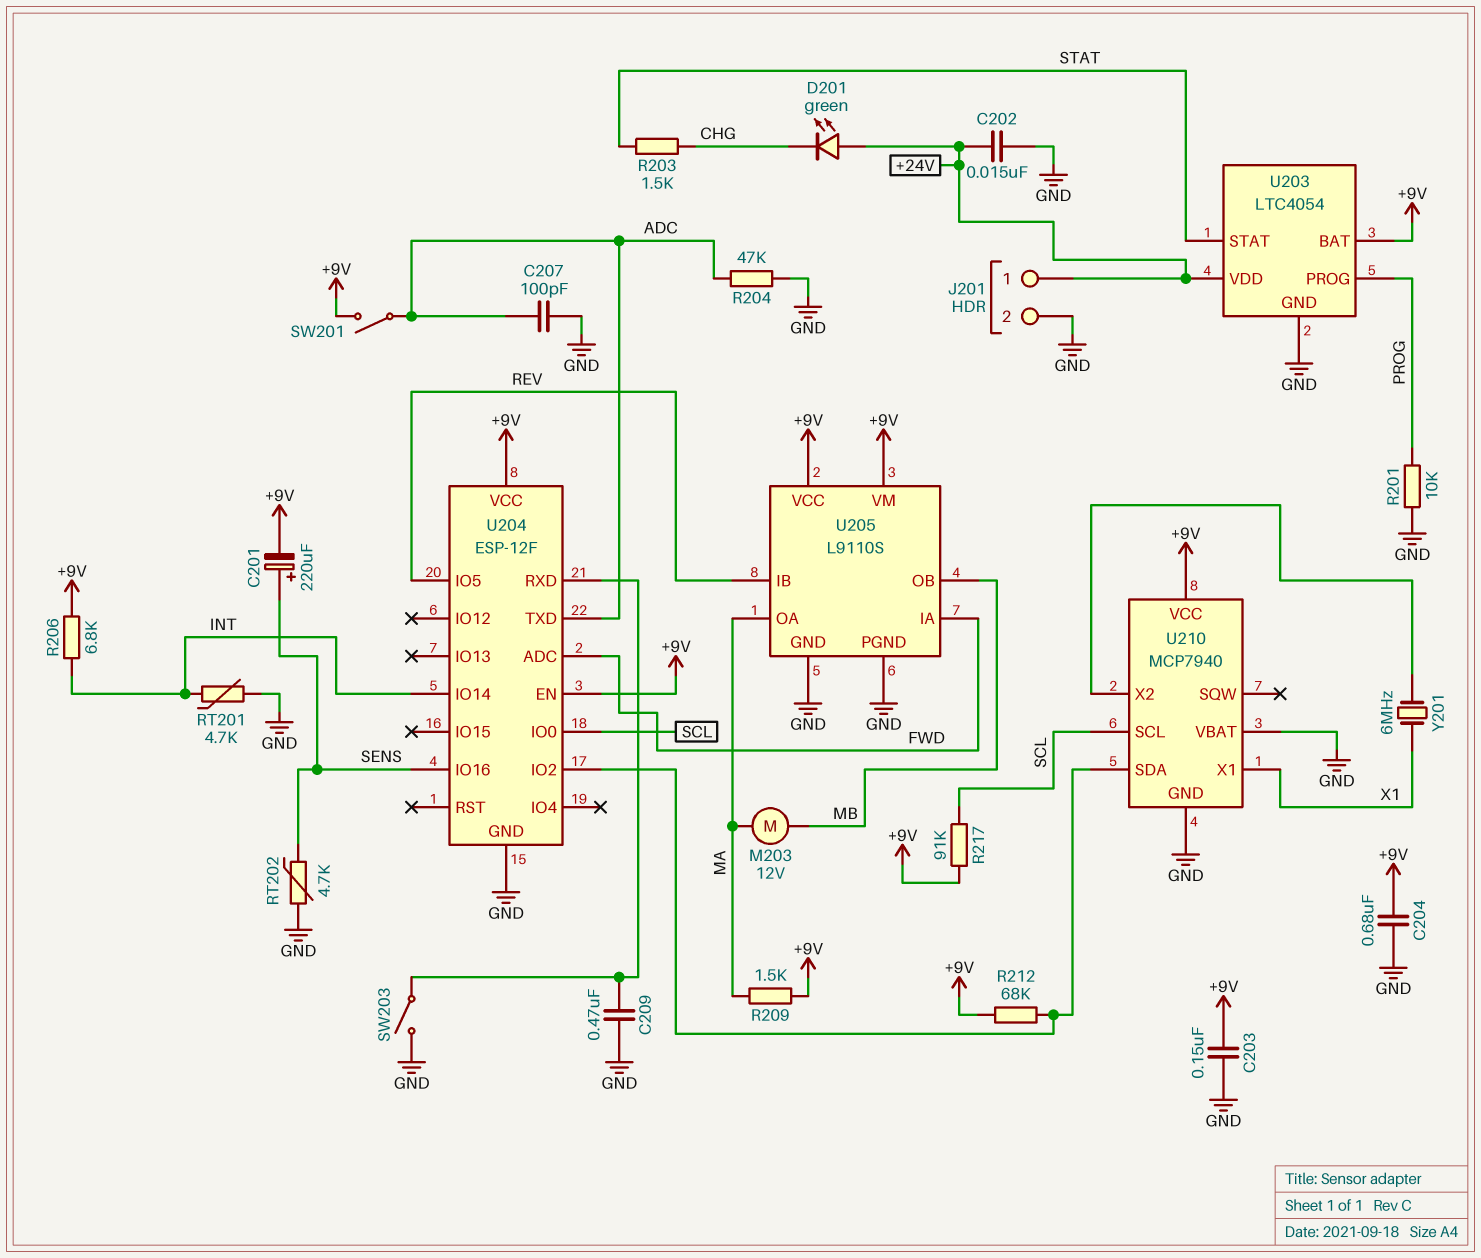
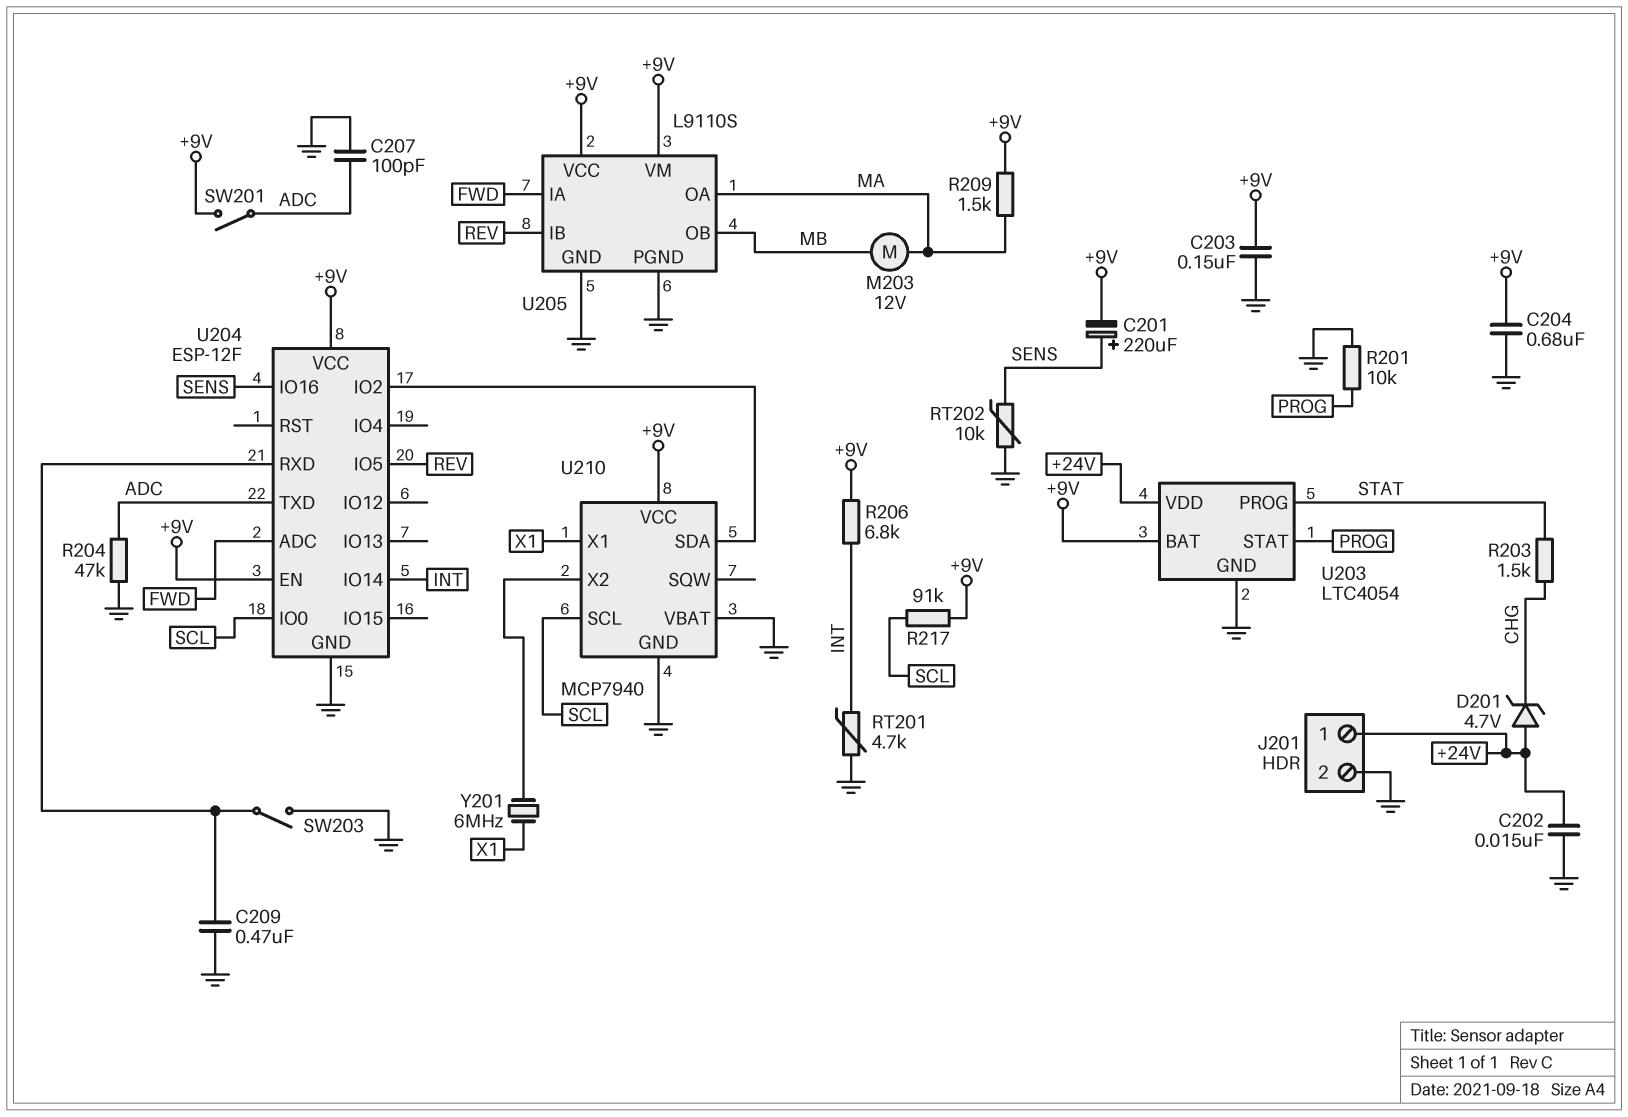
D201: LED green (A +24V, K CHG) -> zener 4.7V (A +24V, K CHG)
R212: 68k (+9V, U204/IO2) -> none
RT202: 4.7k (GND, SENS) -> 10k (GND, SENS)
U203 pin PROG: PROG -> STAT
U203 pin STAT: STAT -> PROG

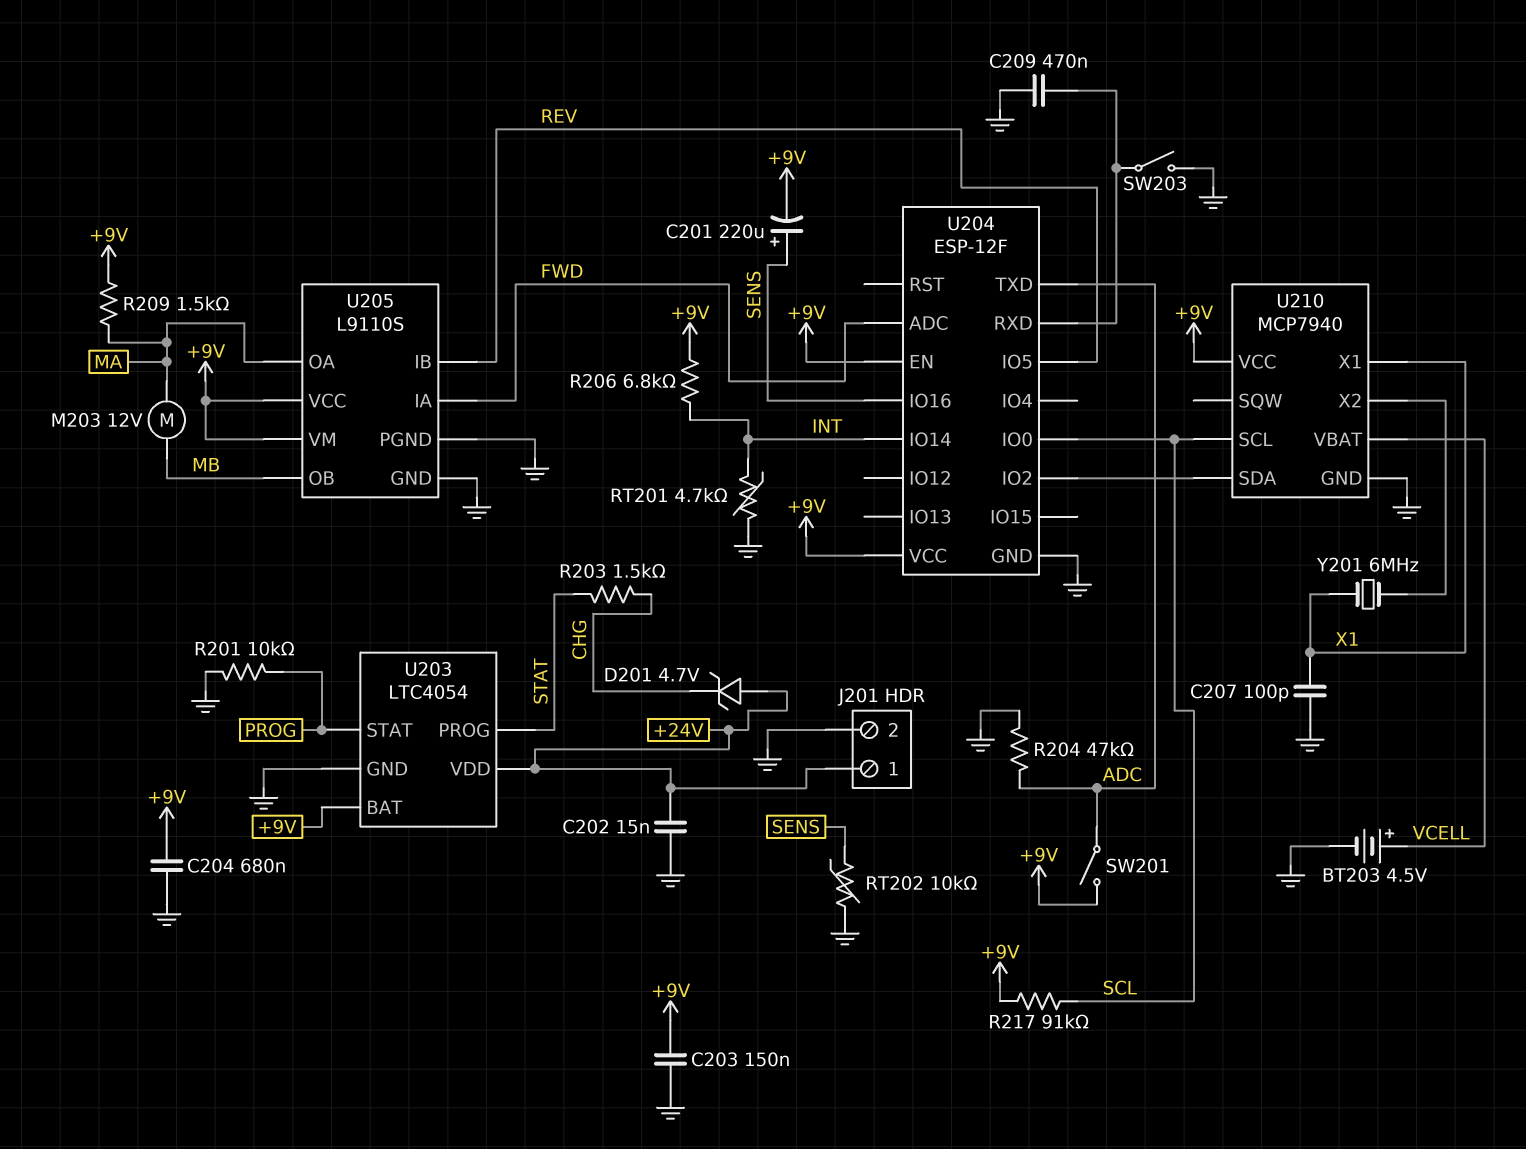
BT203: none -> 4.5V (plus VCELL, minus GND)
C207: 100pF (ADC, GND) -> 100pF (GND, X1)
U210 pin VBAT: GND -> VCELL

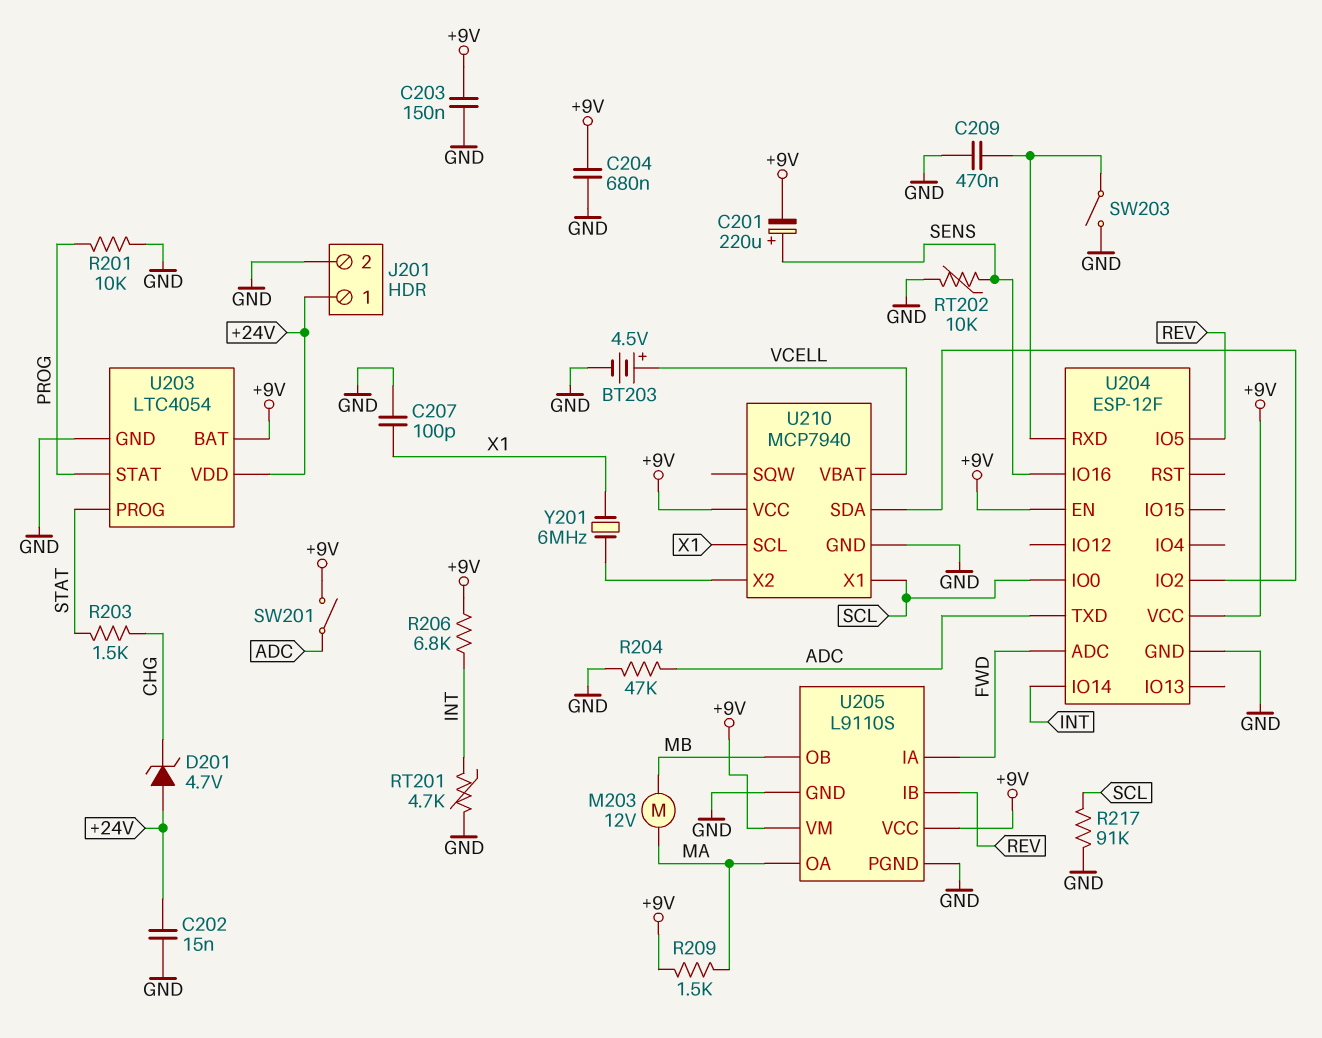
R217: 91k (+9V, SCL) -> 91k (GND, SCL)
U210 pin SCL: SCL -> X1
U210 pin X1: X1 -> SCL

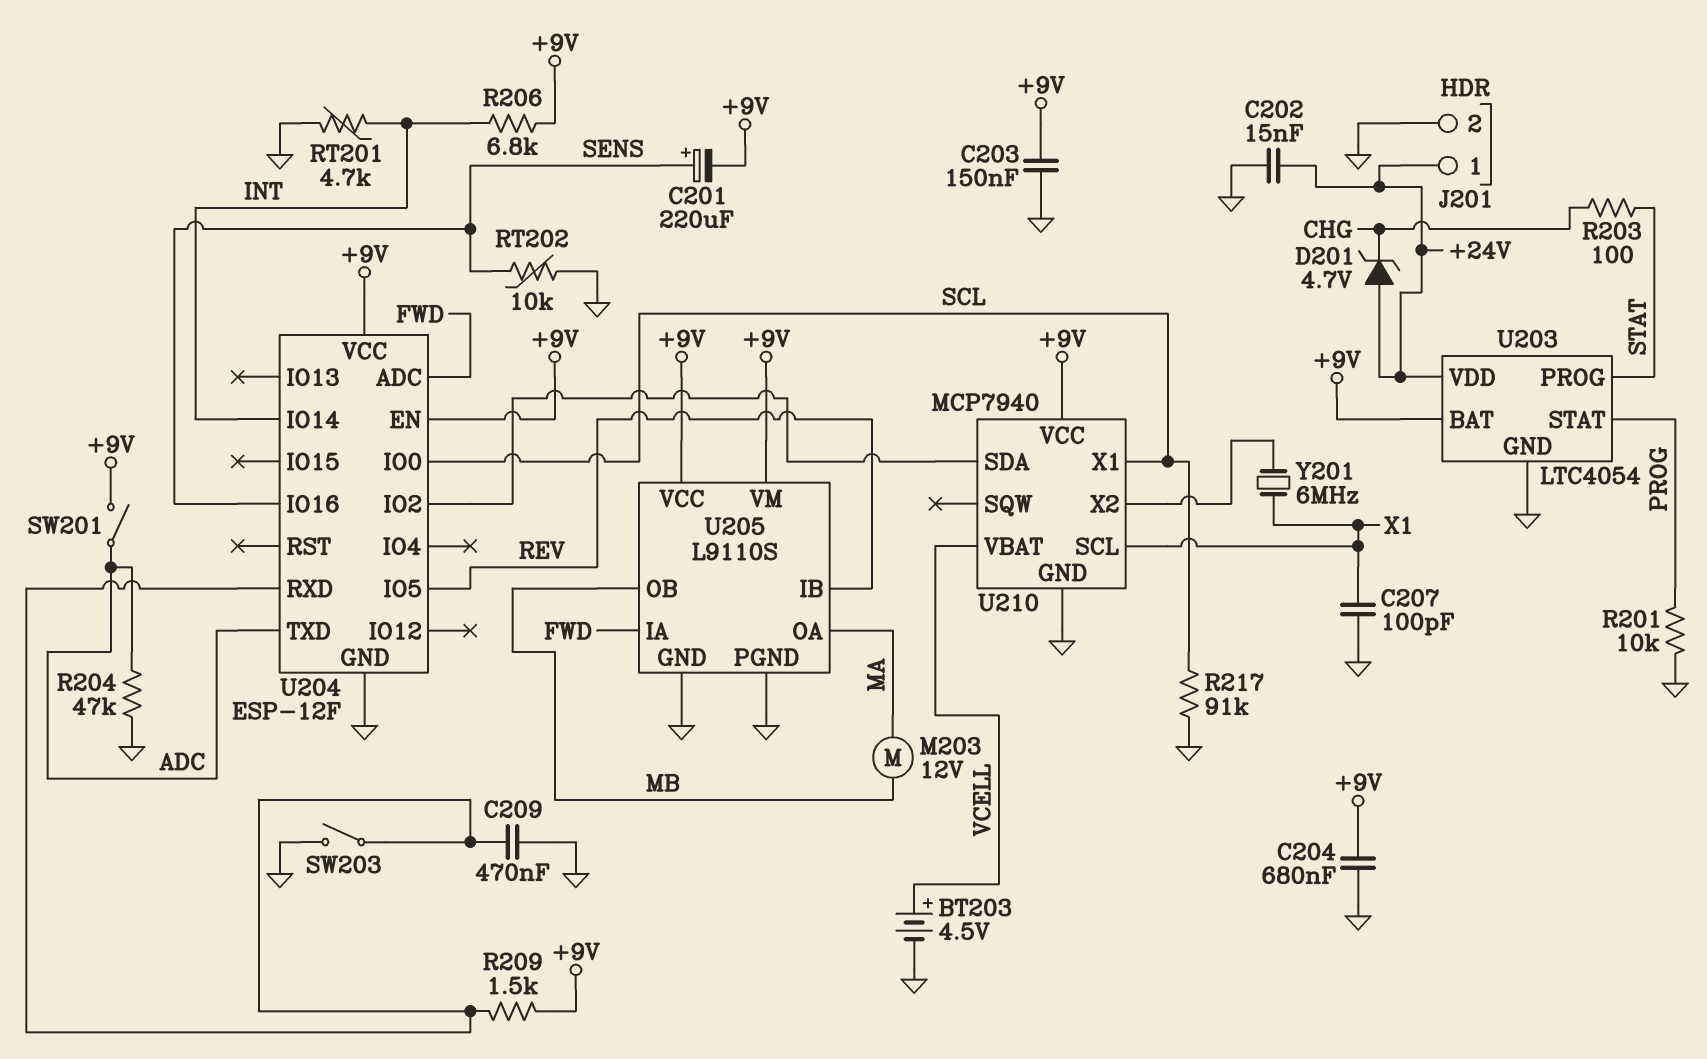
R203: 1.5k (CHG, STAT) -> 100 (CHG, STAT)
R209: 1.5k (+9V, MA) -> 1.5k (+9V, U204/RXD)

